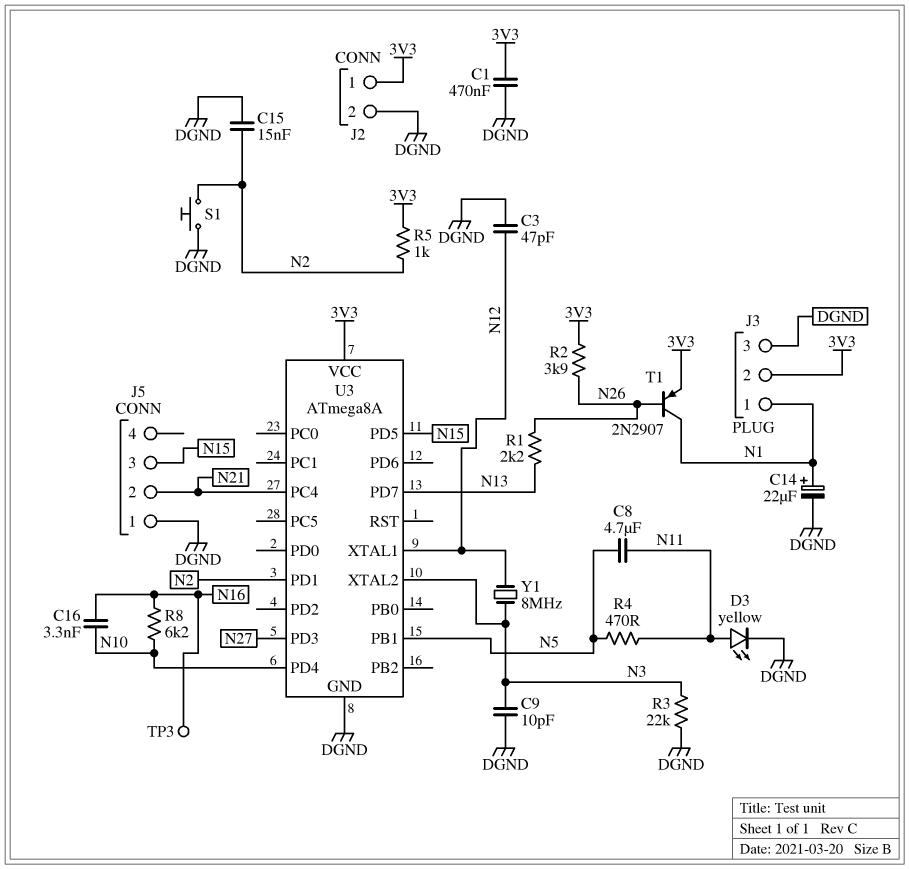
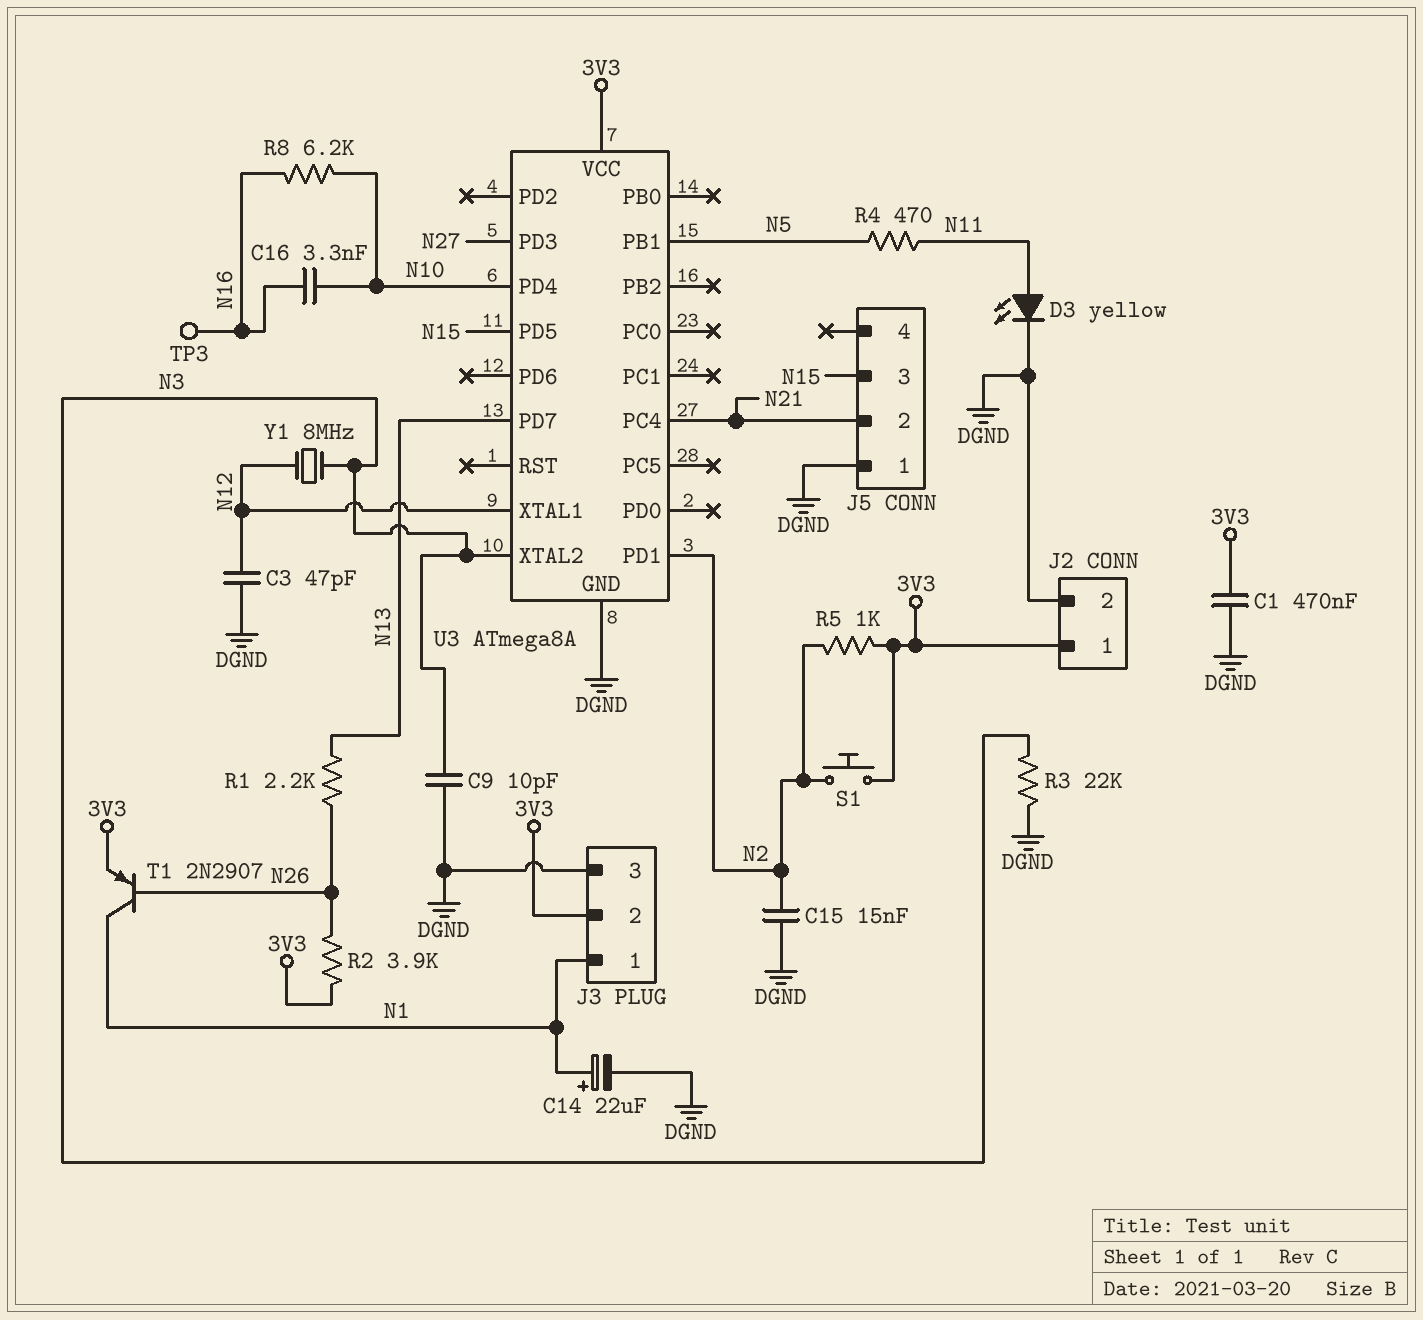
C8: 4.7uF (N5, N11) -> none
S1: button (DGND, N2) -> button (3V3, N2)

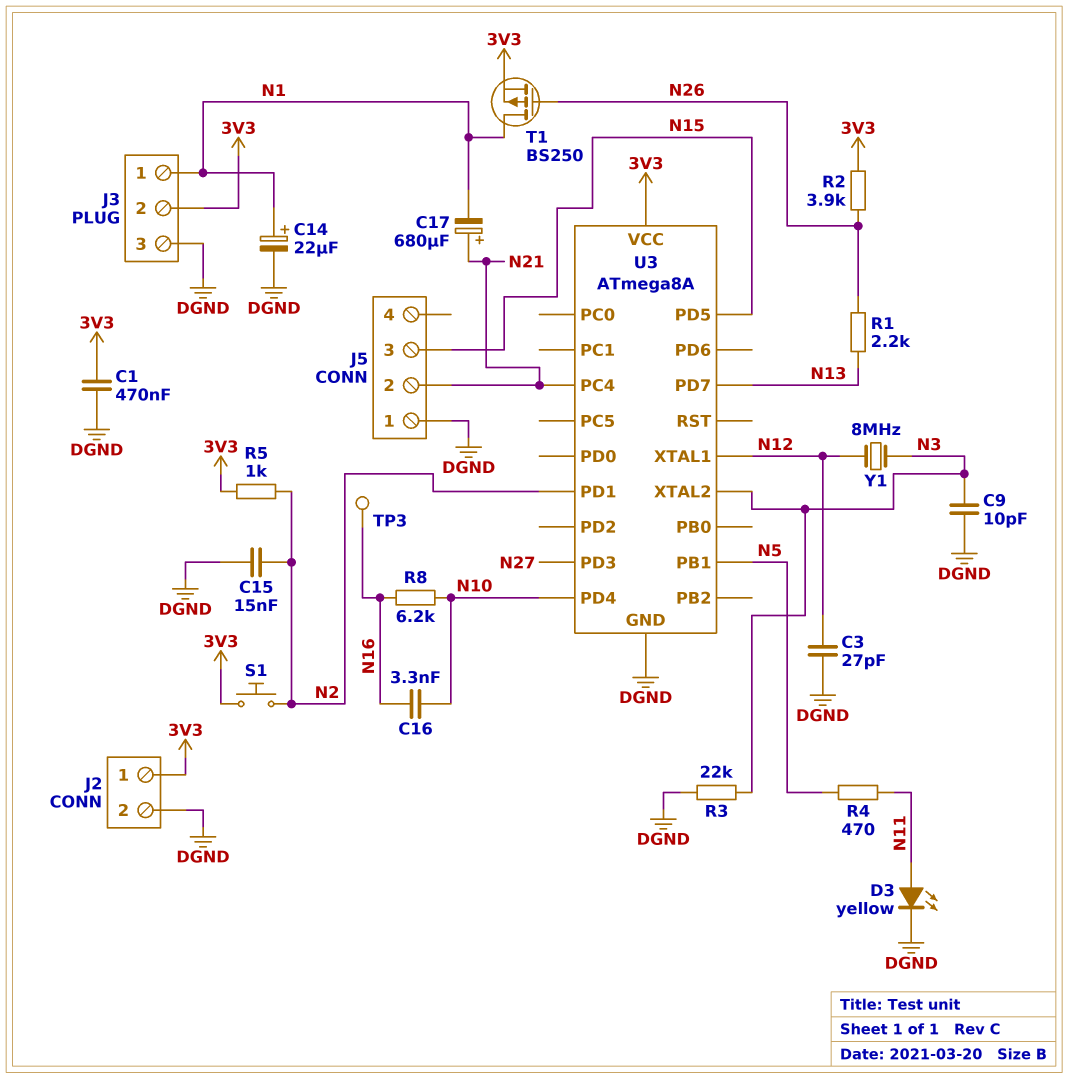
C3: 47pF (DGND, N12) -> 27pF (DGND, N12)
C17: none -> 680uF (plus N21, minus N1)
T1: PNP 2N2907 (B N26, C N1, E 3V3) -> PMOS BS250 (G N26, D N1, S 3V3)

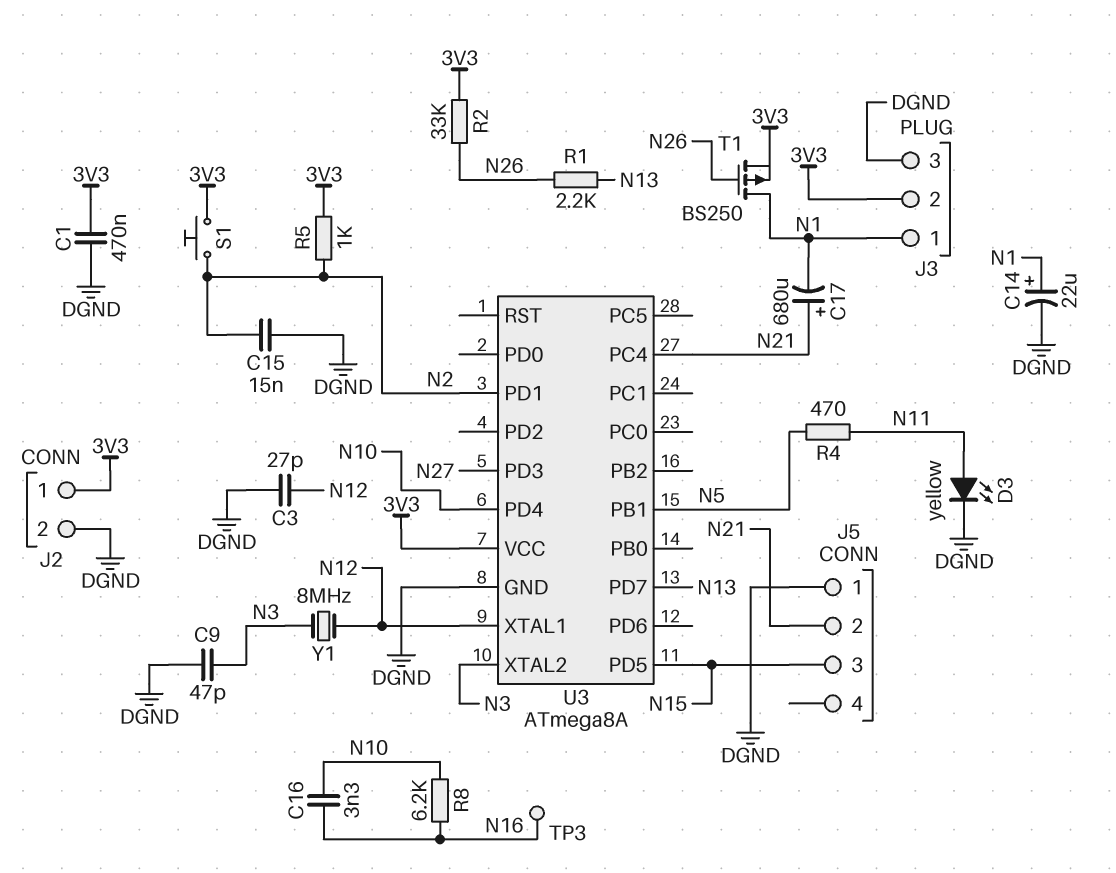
C9: 10pF (DGND, N3) -> 47pF (DGND, N3)
R2: 3.9k (3V3, N26) -> 33k (3V3, N26)
R3: 22k (DGND, N3) -> none

